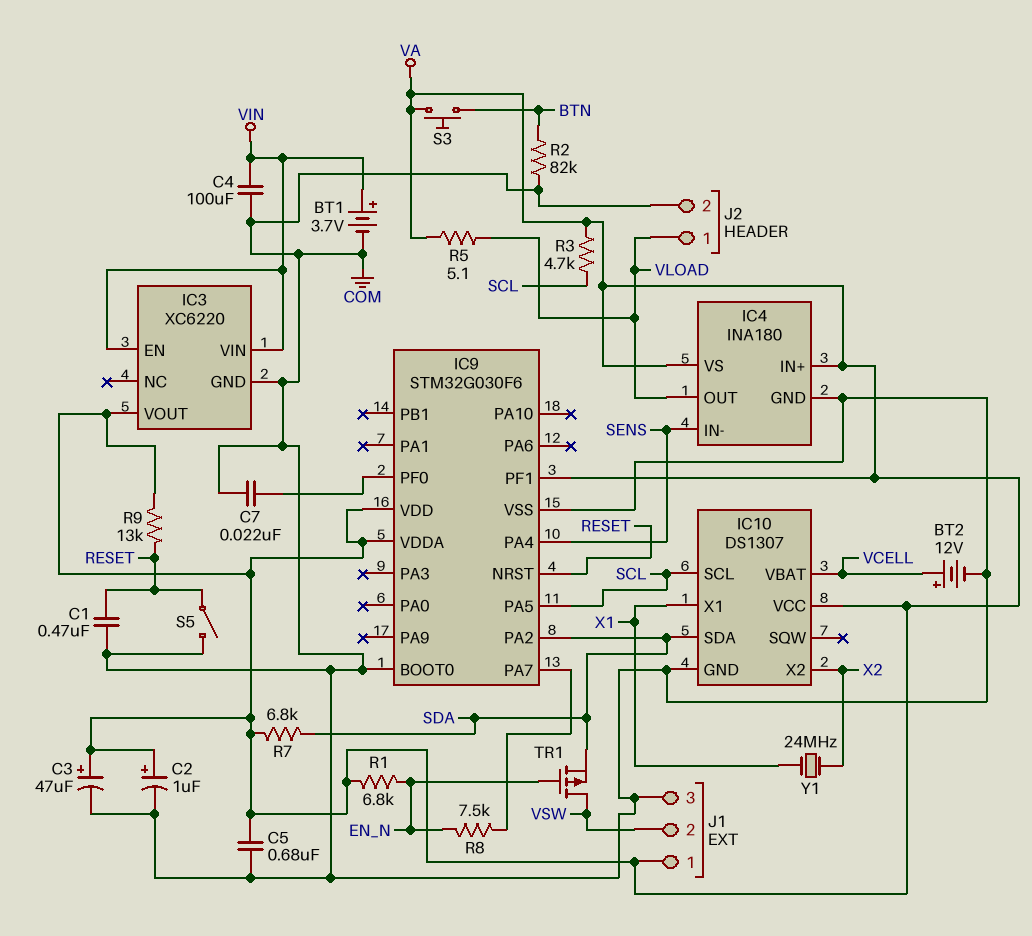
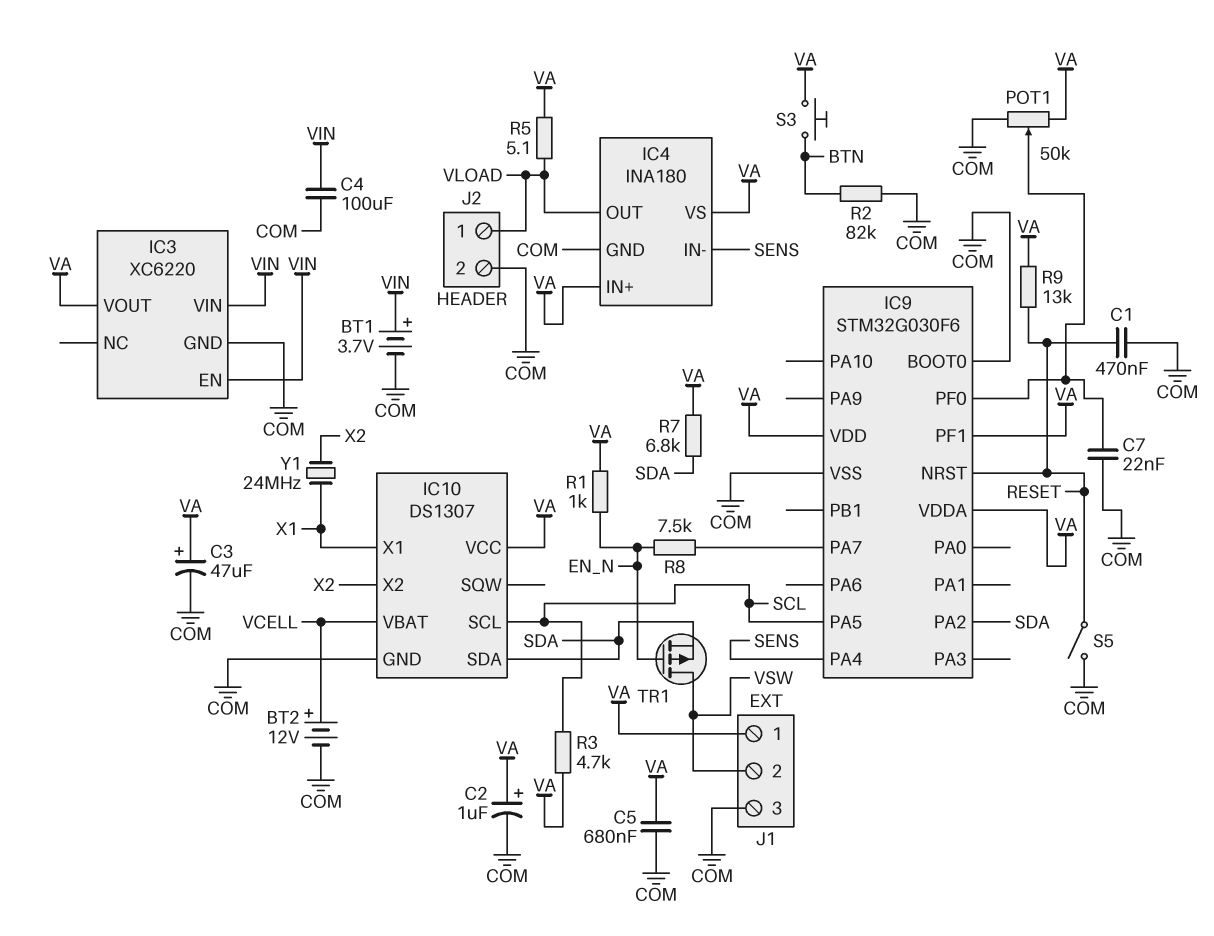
POT1: none -> 50k (COM, VA, wiper IC9/PF0)
R1: 6.8k (EN_N, VA) -> 1k (EN_N, VA)

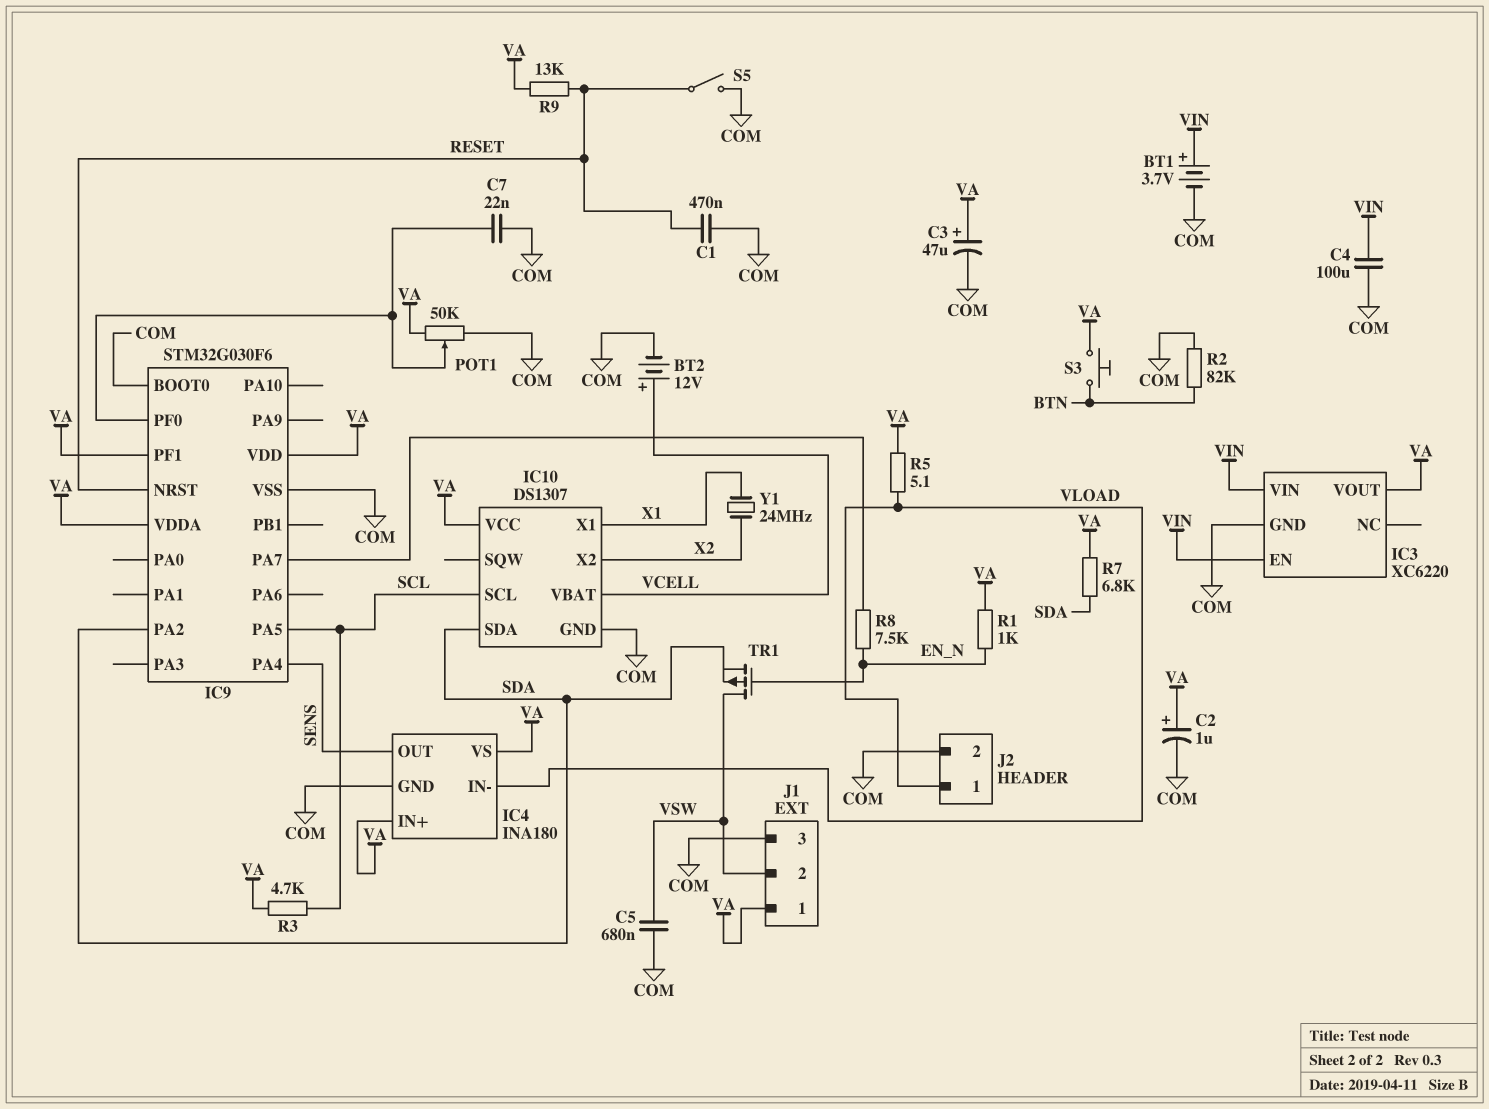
C5: 680nF (COM, VA) -> 680nF (COM, VSW)
IC4 pin IN-: SENS -> VLOAD
IC4 pin OUT: VLOAD -> SENS

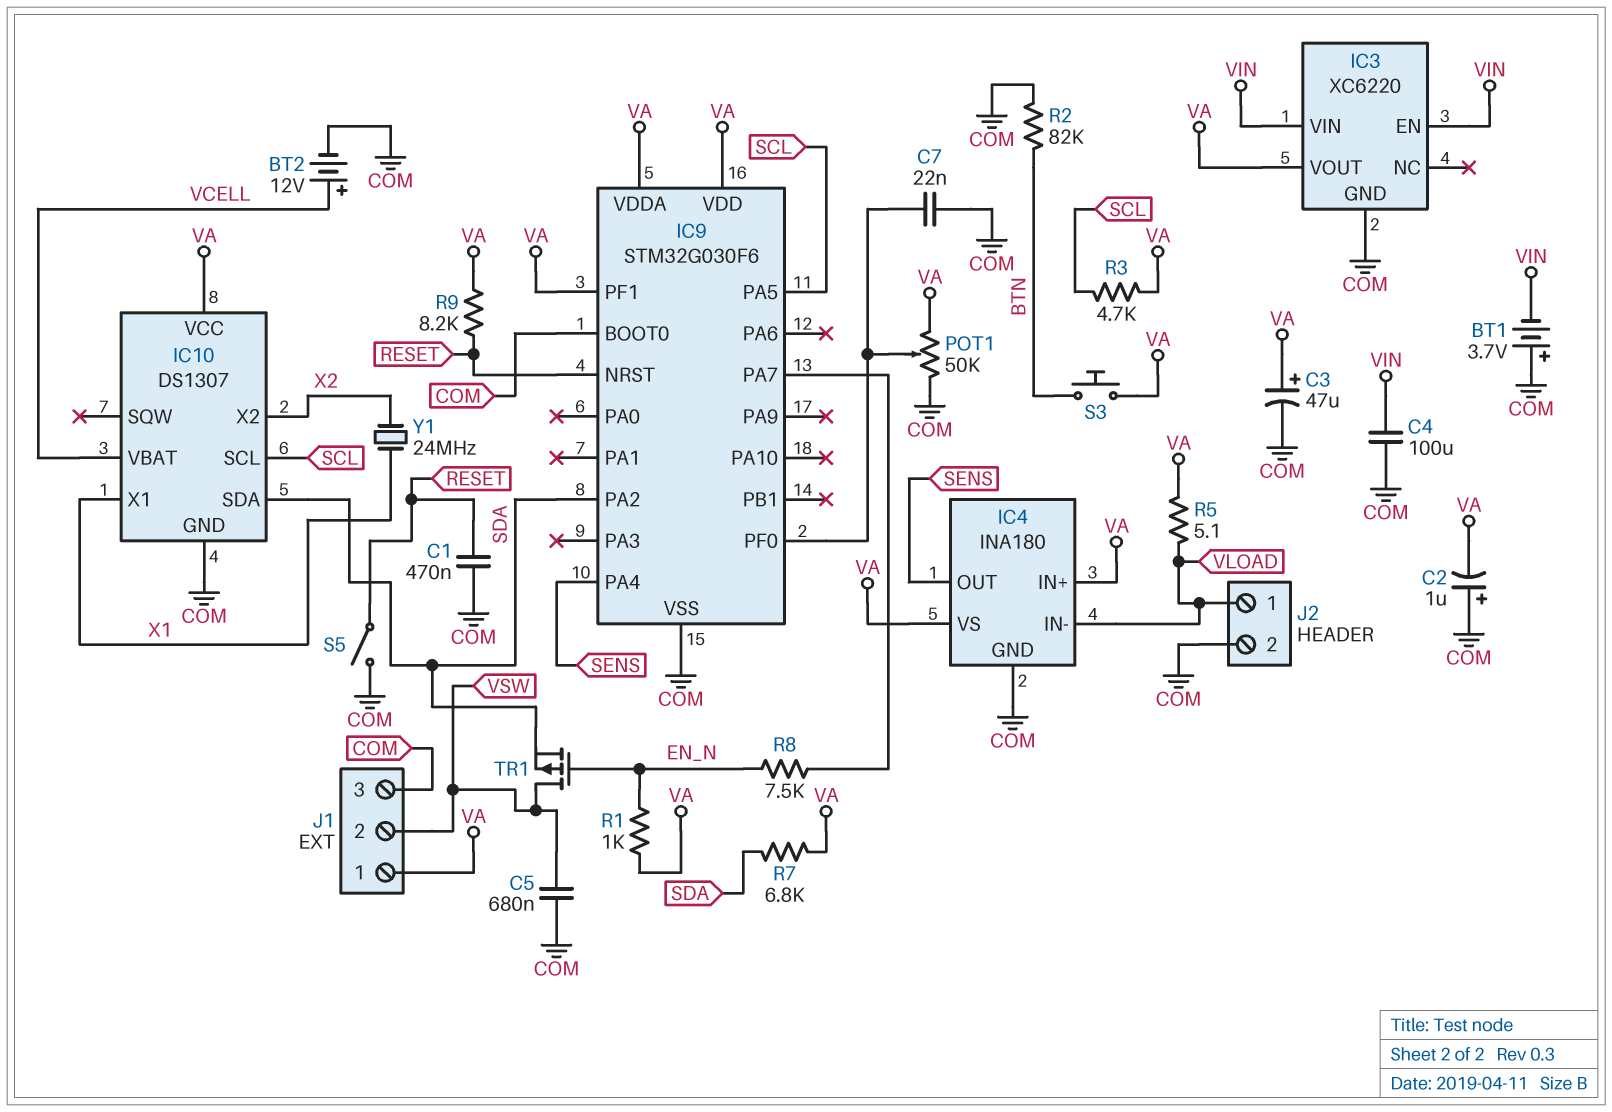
BT1: 3.7V (plus VIN, minus COM) -> 3.7V (plus COM, minus VIN)
C2: 1uF (plus VA, minus COM) -> 1uF (plus COM, minus VA)
R9: 13k (RESET, VA) -> 8.2k (RESET, VA)

